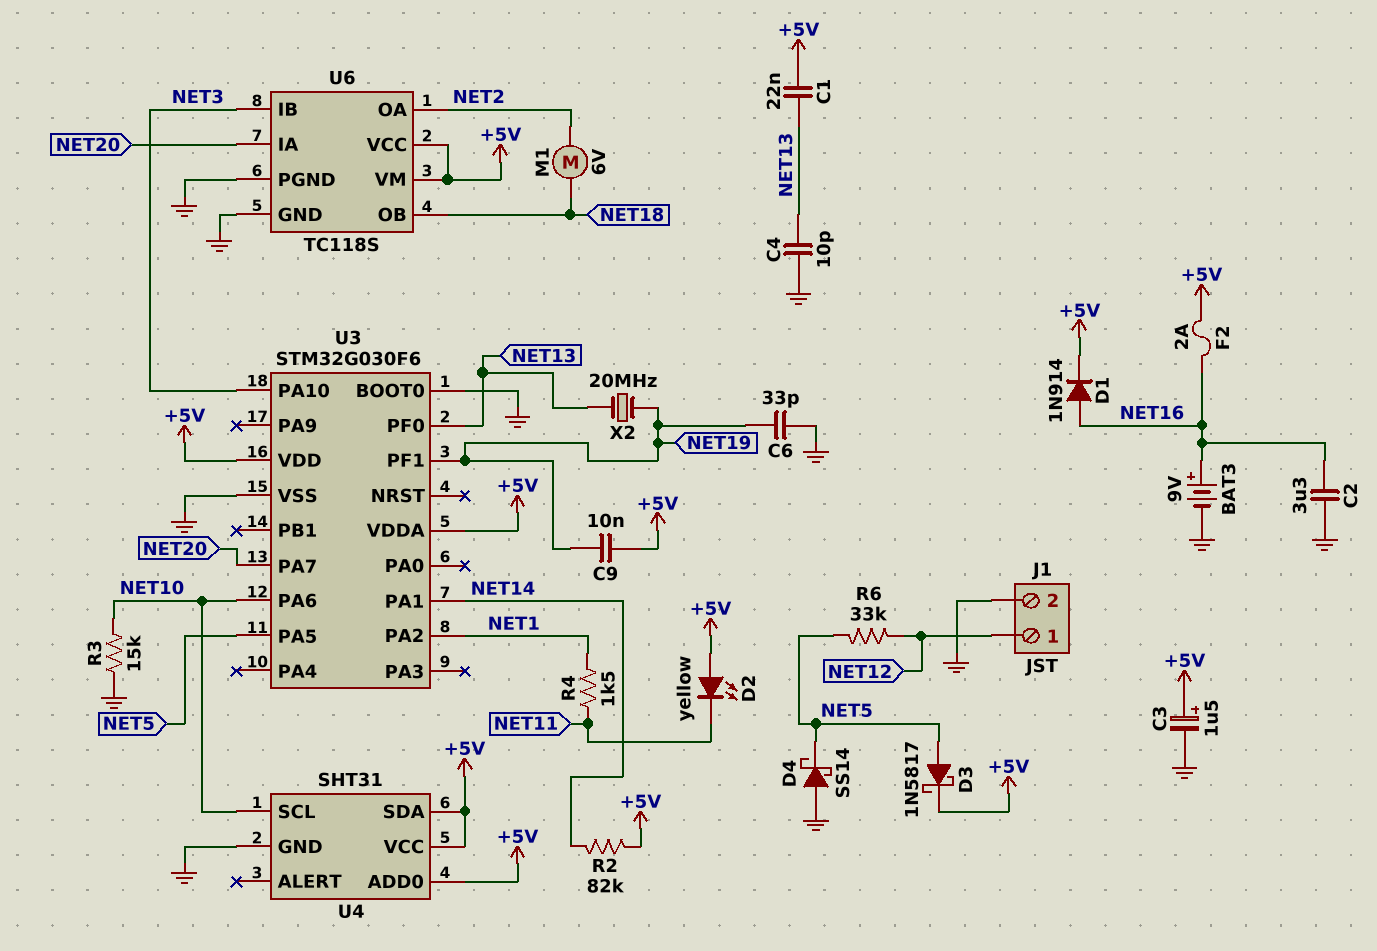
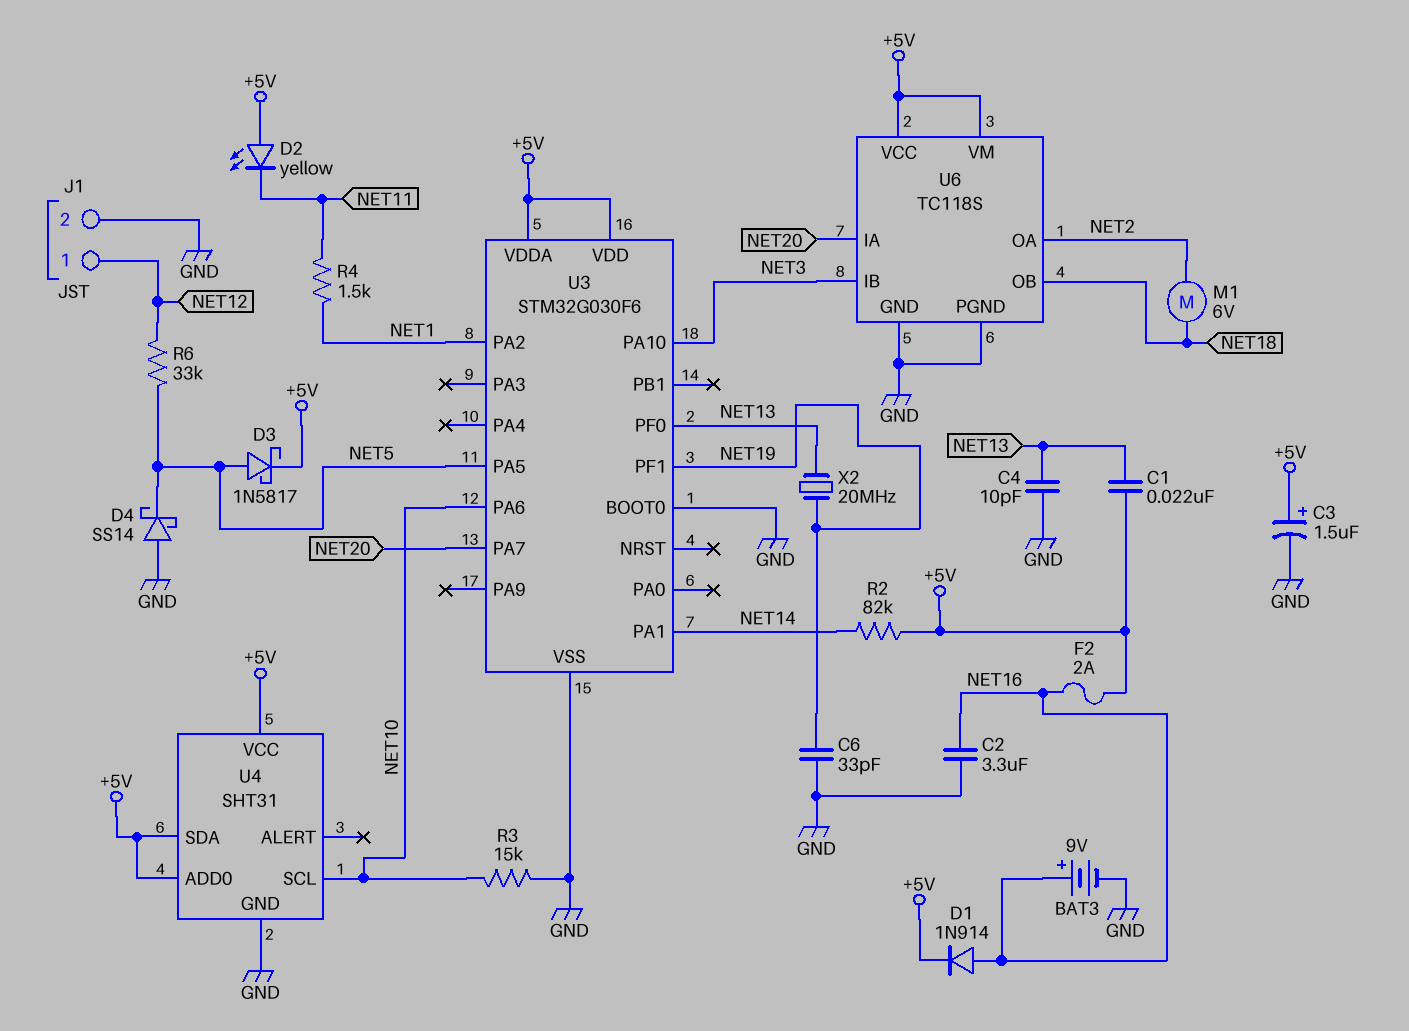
C9: 10nF (+5V, NET19) -> none

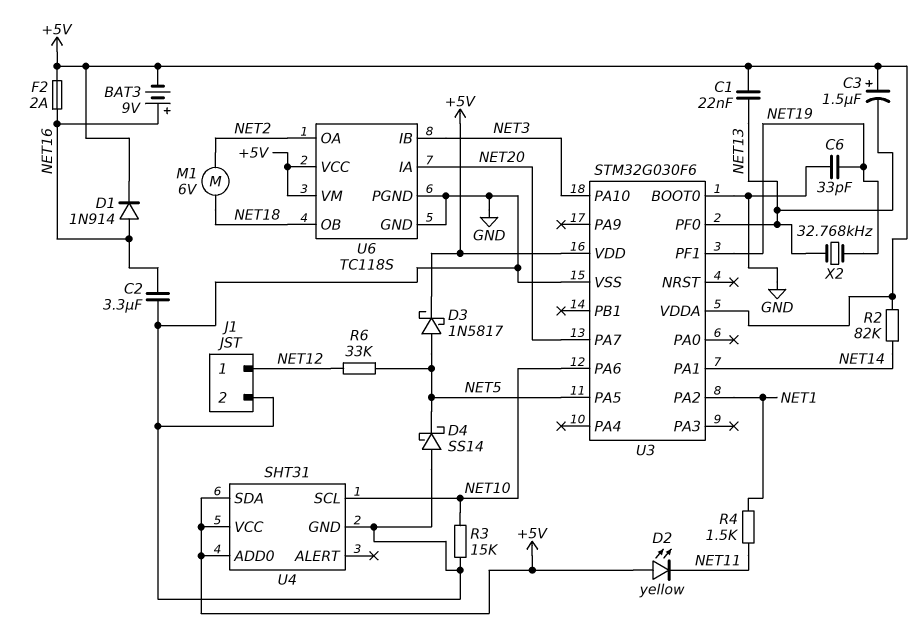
BAT3: 9V (plus NET16, minus GND) -> 9V (plus NET16, minus +5V)
C3: 1.5uF (plus +5V, minus GND) -> 1.5uF (plus +5V, minus NET13)
C4: 10pF (GND, NET13) -> none
X2: 20MHz (NET13, NET19) -> 32.768kHz (NET13, NET19)

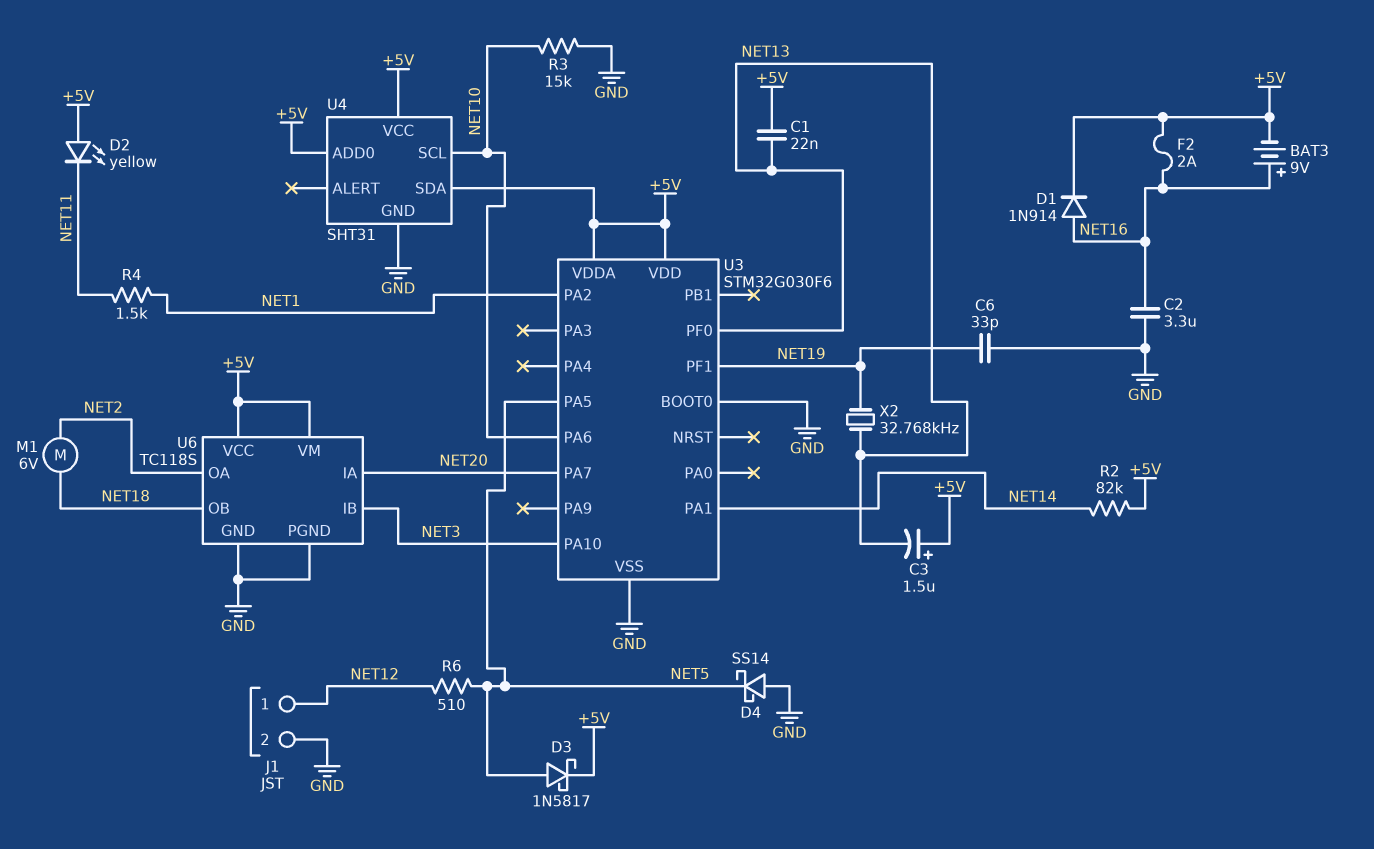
R6: 33k (NET5, NET12) -> 510 (NET5, NET12)

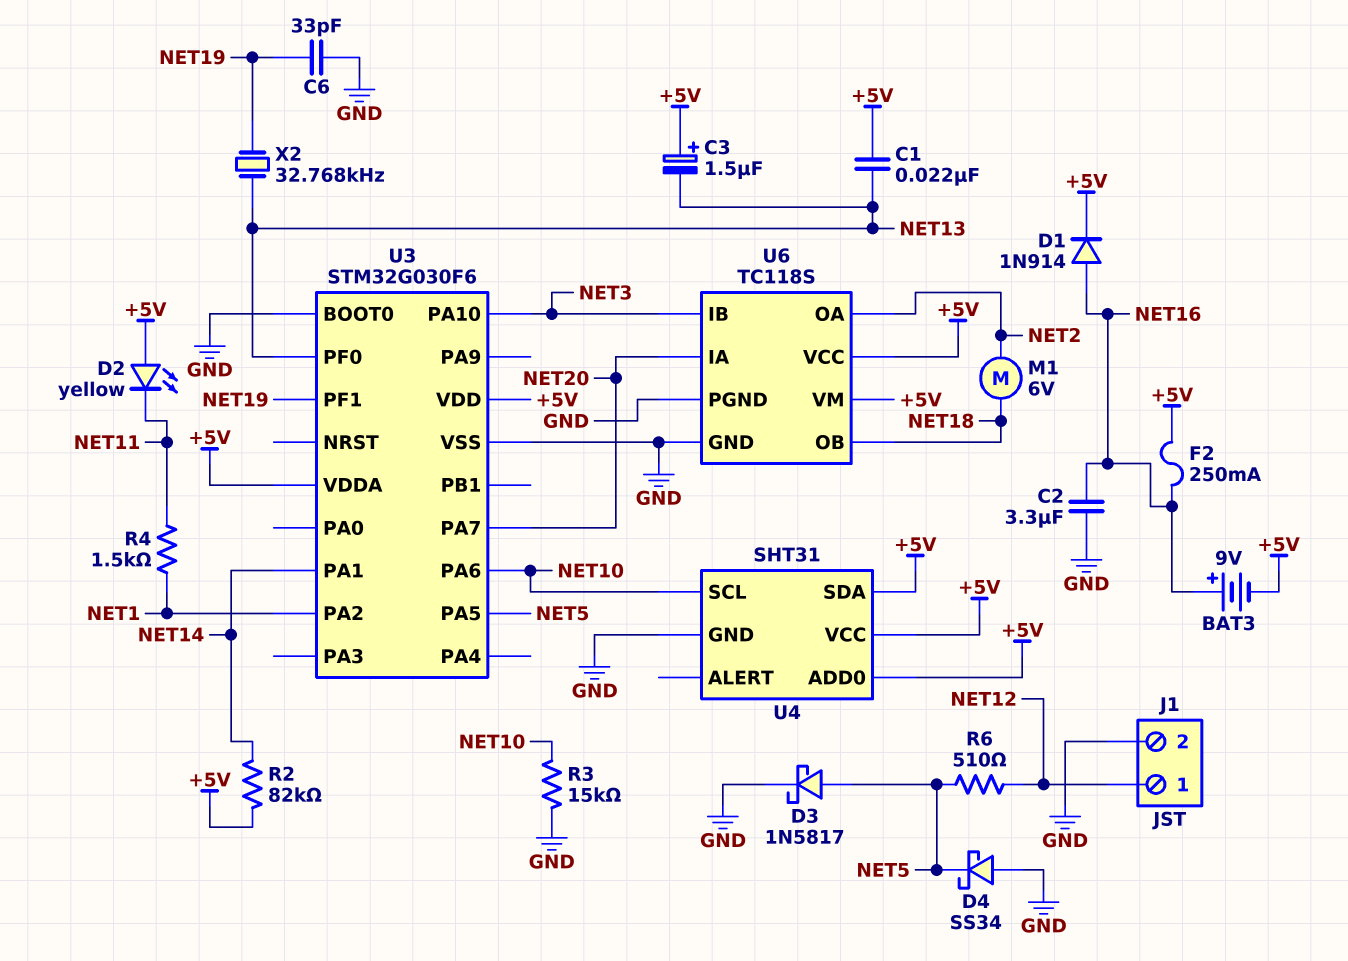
D3: schottky 1N5817 (A NET5, K +5V) -> schottky 1N5817 (A NET5, K GND)
D4: schottky SS14 (A GND, K NET5) -> schottky SS34 (A GND, K NET5)
F2: 2A (+5V, NET16) -> 250mA (+5V, NET16)

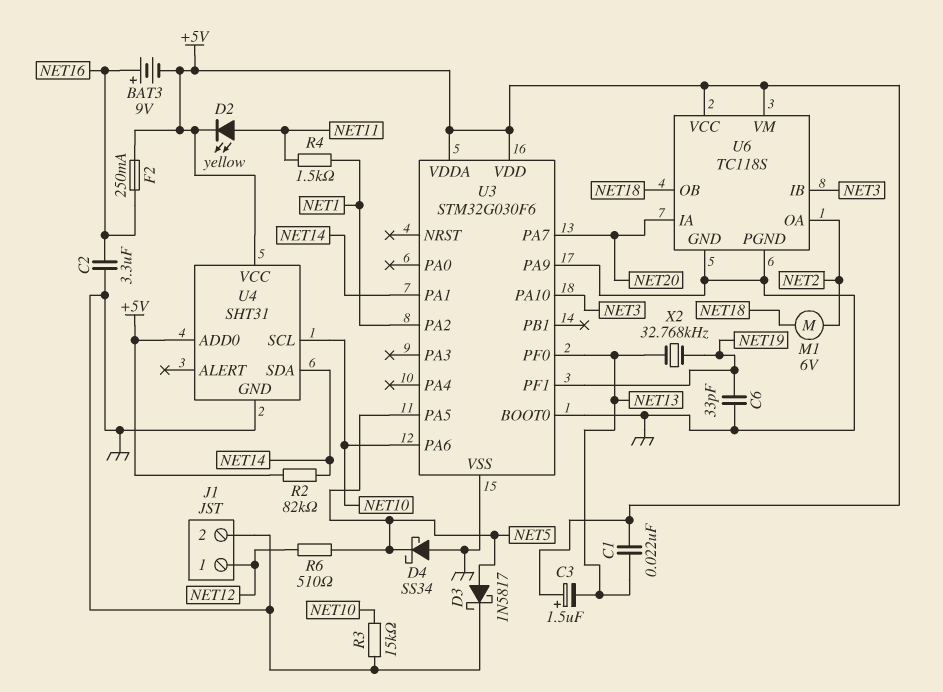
D1: diode 1N914 (A NET16, K +5V) -> none
D2: LED yellow (A +5V, K NET11) -> LED yellow (A NET11, K +5V)
U3 pin PA9: none -> GND
U4 pin SDA: +5V -> NET14

